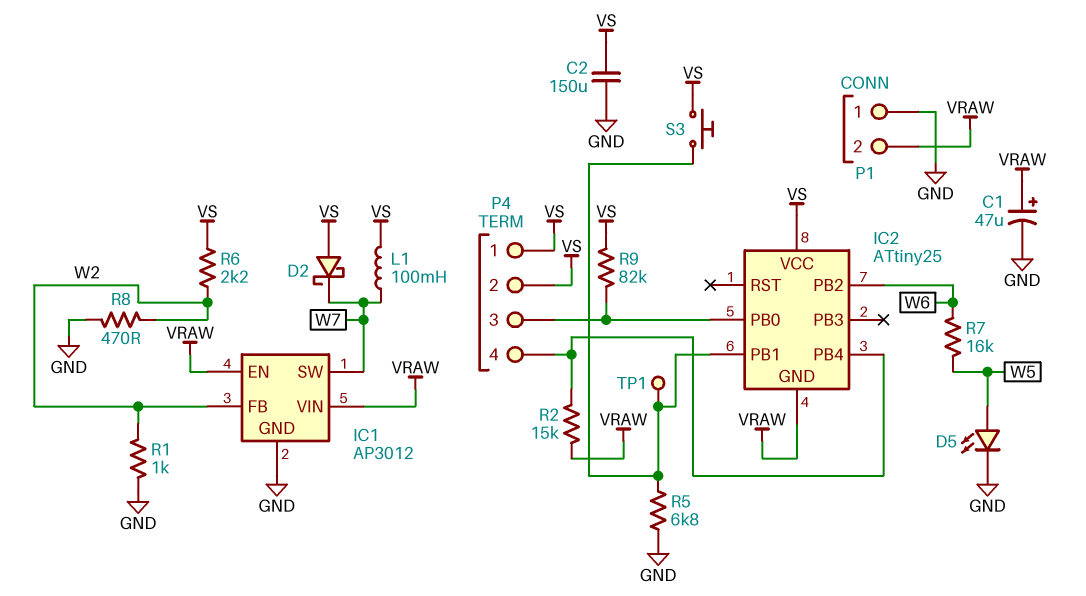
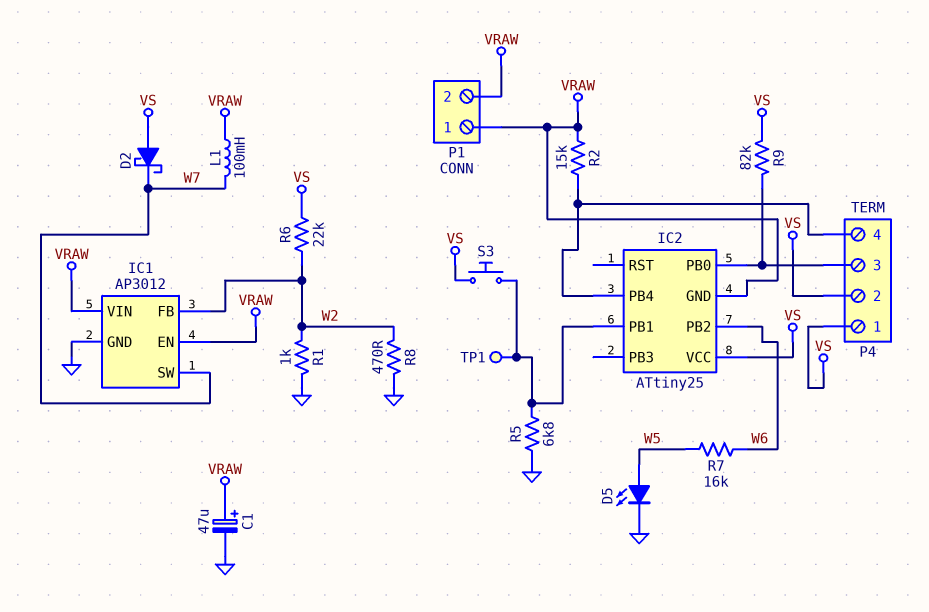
C2: 150uF (GND, VS) -> none
L1: 100mH (VS, W7) -> 100mH (VRAW, W7)
P1 pin 1: GND -> VRAW
R6: 2.2k (VS, W2) -> 22k (VS, W2)

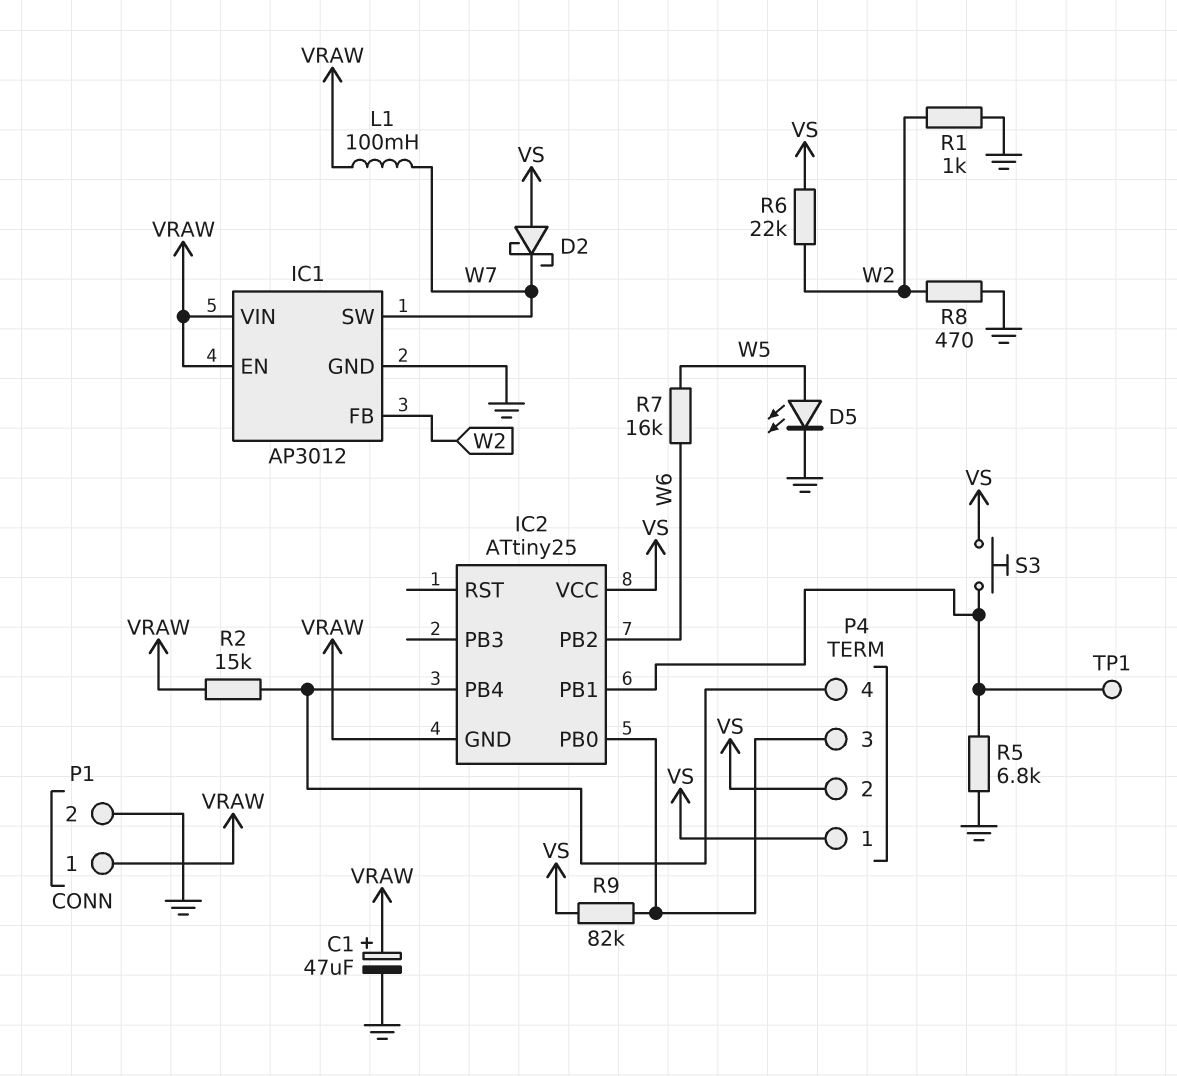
P1 pin 2: VRAW -> GND

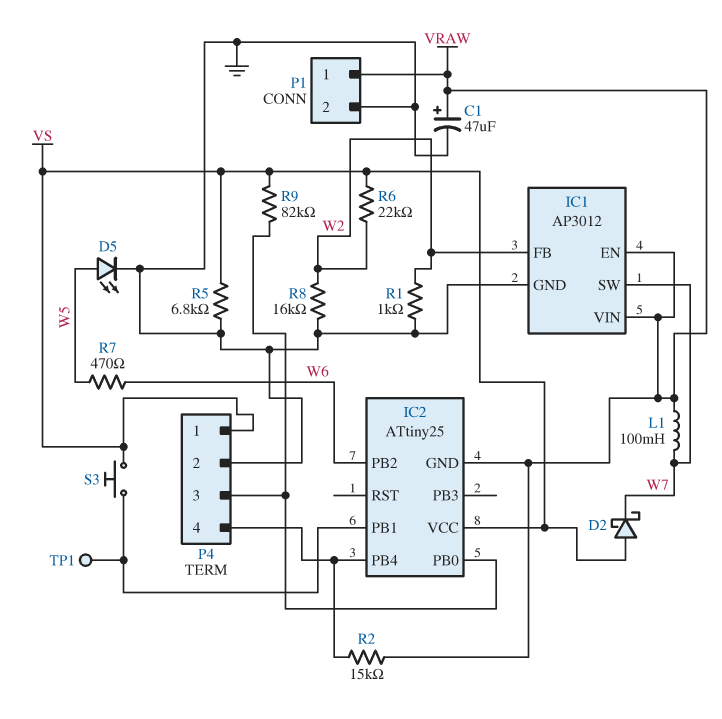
P4 pin 2: VS -> GND
R5: 6.8k (GND, IC2/PB1) -> 6.8k (GND, VS)
R7: 16k (W5, W6) -> 470 (W5, W6)
R8: 470 (GND, W2) -> 16k (GND, W2)

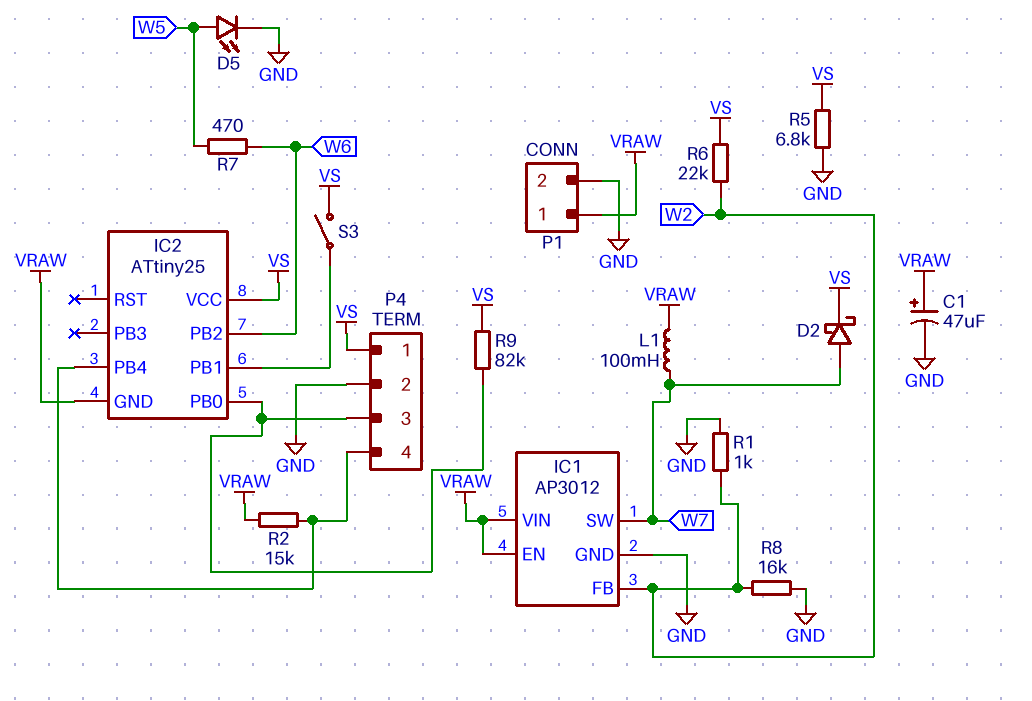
D2: schottky (A VS, K W7) -> schottky (A W7, K VS)
S3: button (IC2/PB1, VS) -> switch (IC2/PB1, VS)
TP1: test point (IC2/PB1) -> none

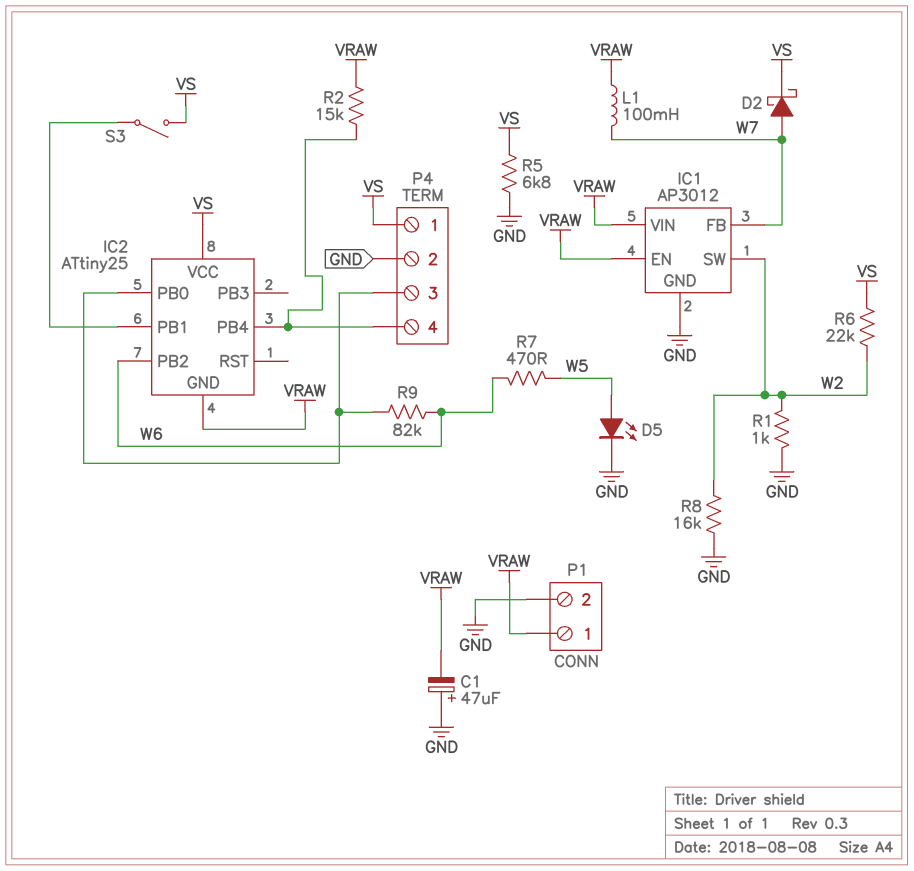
C1: 47uF (plus VRAW, minus GND) -> 47uF (plus GND, minus VRAW)
IC1 pin FB: W2 -> W7
IC1 pin SW: W7 -> W2
R9: 82k (IC2/PB0, VS) -> 82k (IC2/PB0, W6)

